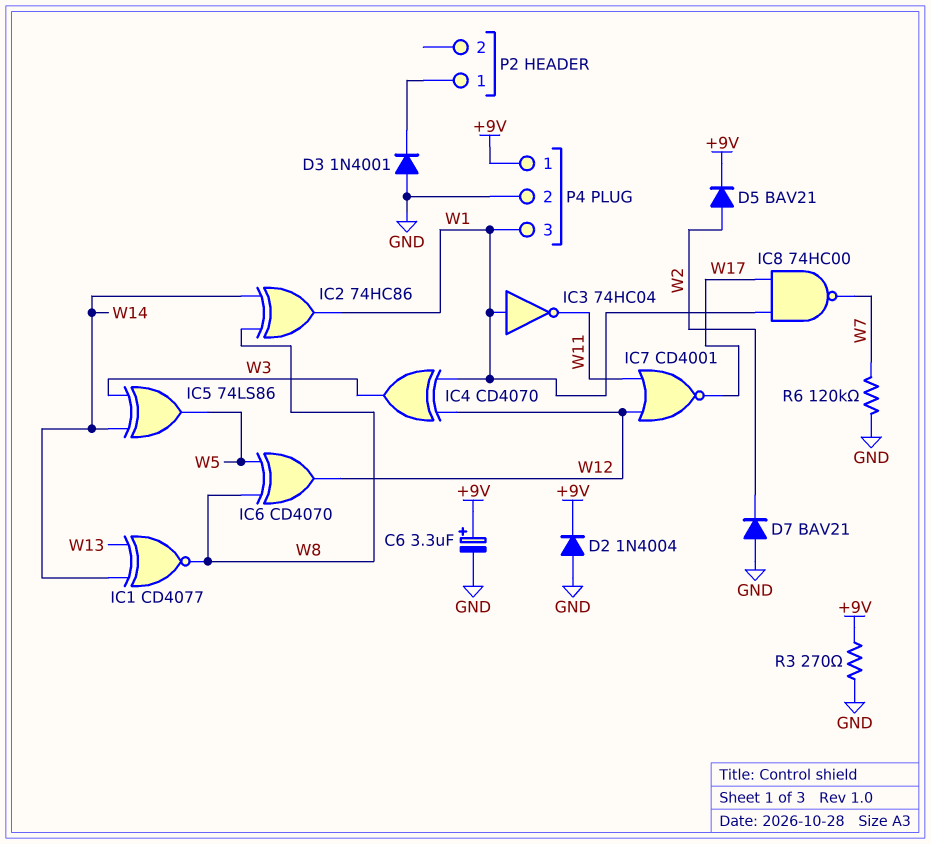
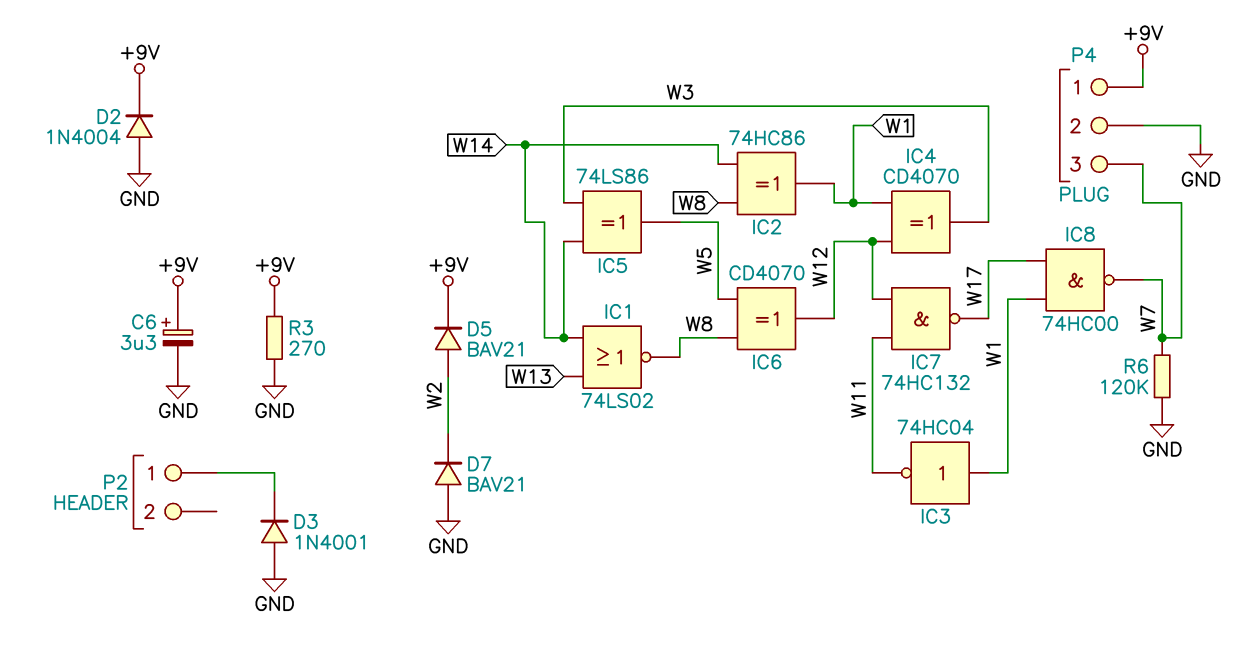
IC1: XNOR CD4077 (in W13, in W14, out W8) -> NOR 74LS02 (in W13, in W14, out W8)
IC7: NOR CD4001 (in W11, in W12, out W17) -> NAND 74HC132 (in W11, in W12, out W17)
P4 pin 3: W1 -> W7

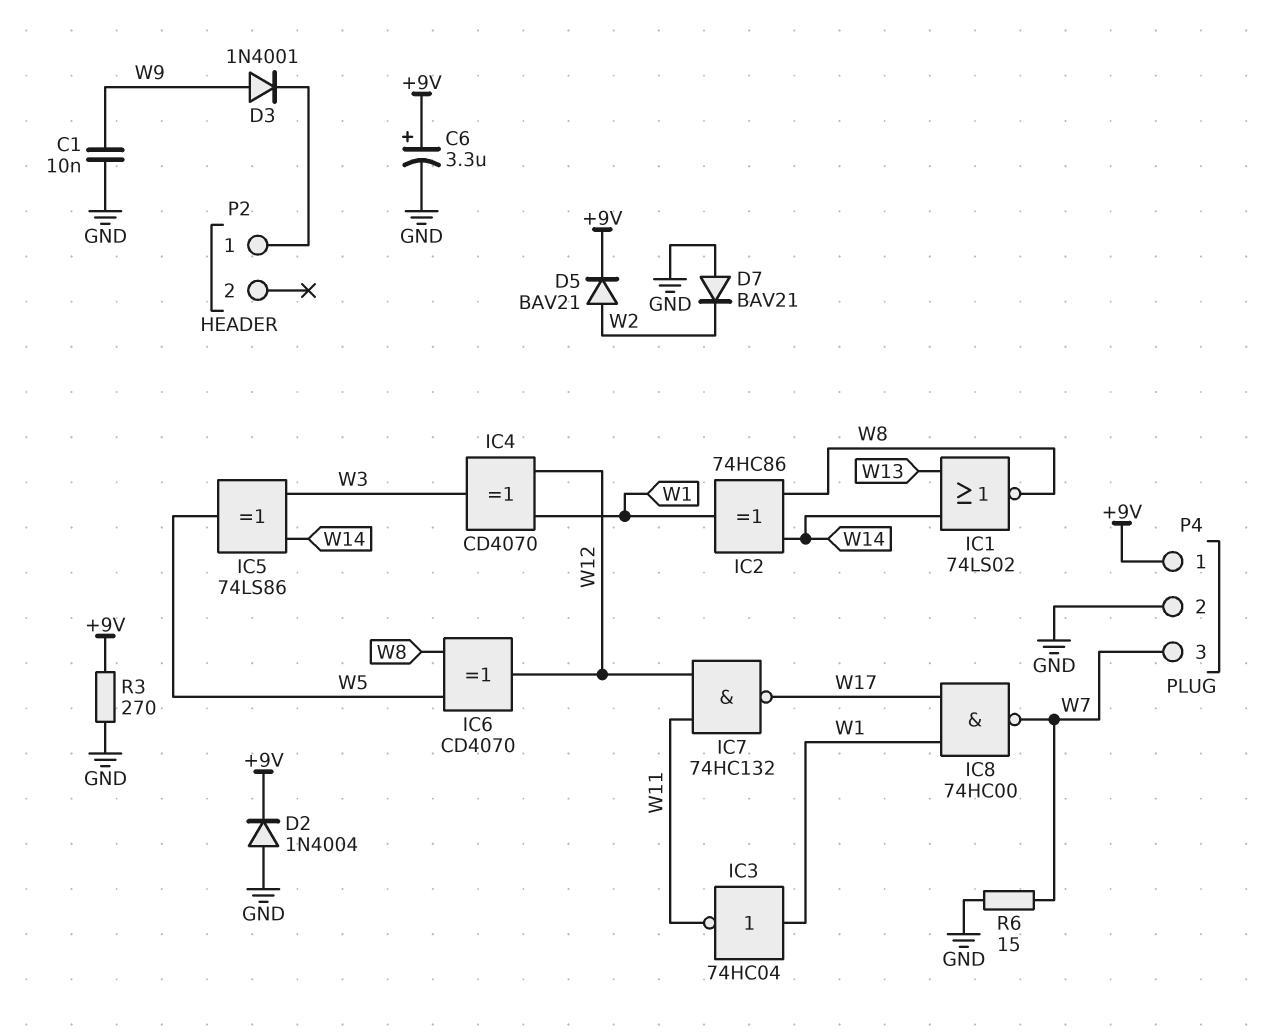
C1: none -> 10nF (GND, W9)
D3: diode 1N4001 (A GND, K P2/1) -> diode 1N4001 (A W9, K P2/1)
R6: 120k (GND, W7) -> 15 (GND, W7)

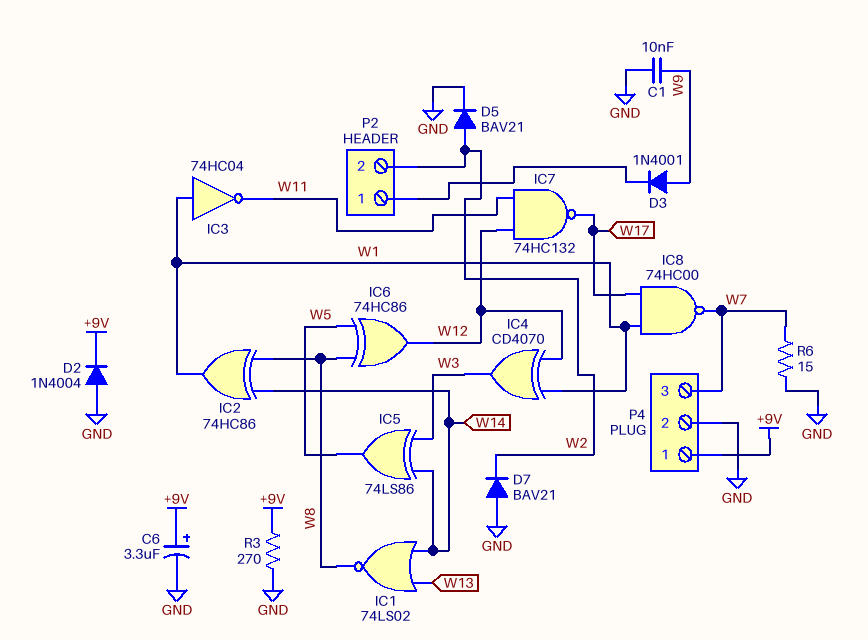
D5: diode BAV21 (A W2, K +9V) -> diode BAV21 (A W2, K GND)
IC6: XOR CD4070 (in W5, in W8, out W12) -> XOR 74HC86 (in W5, in W8, out W12)
P2 pin 2: none -> W2

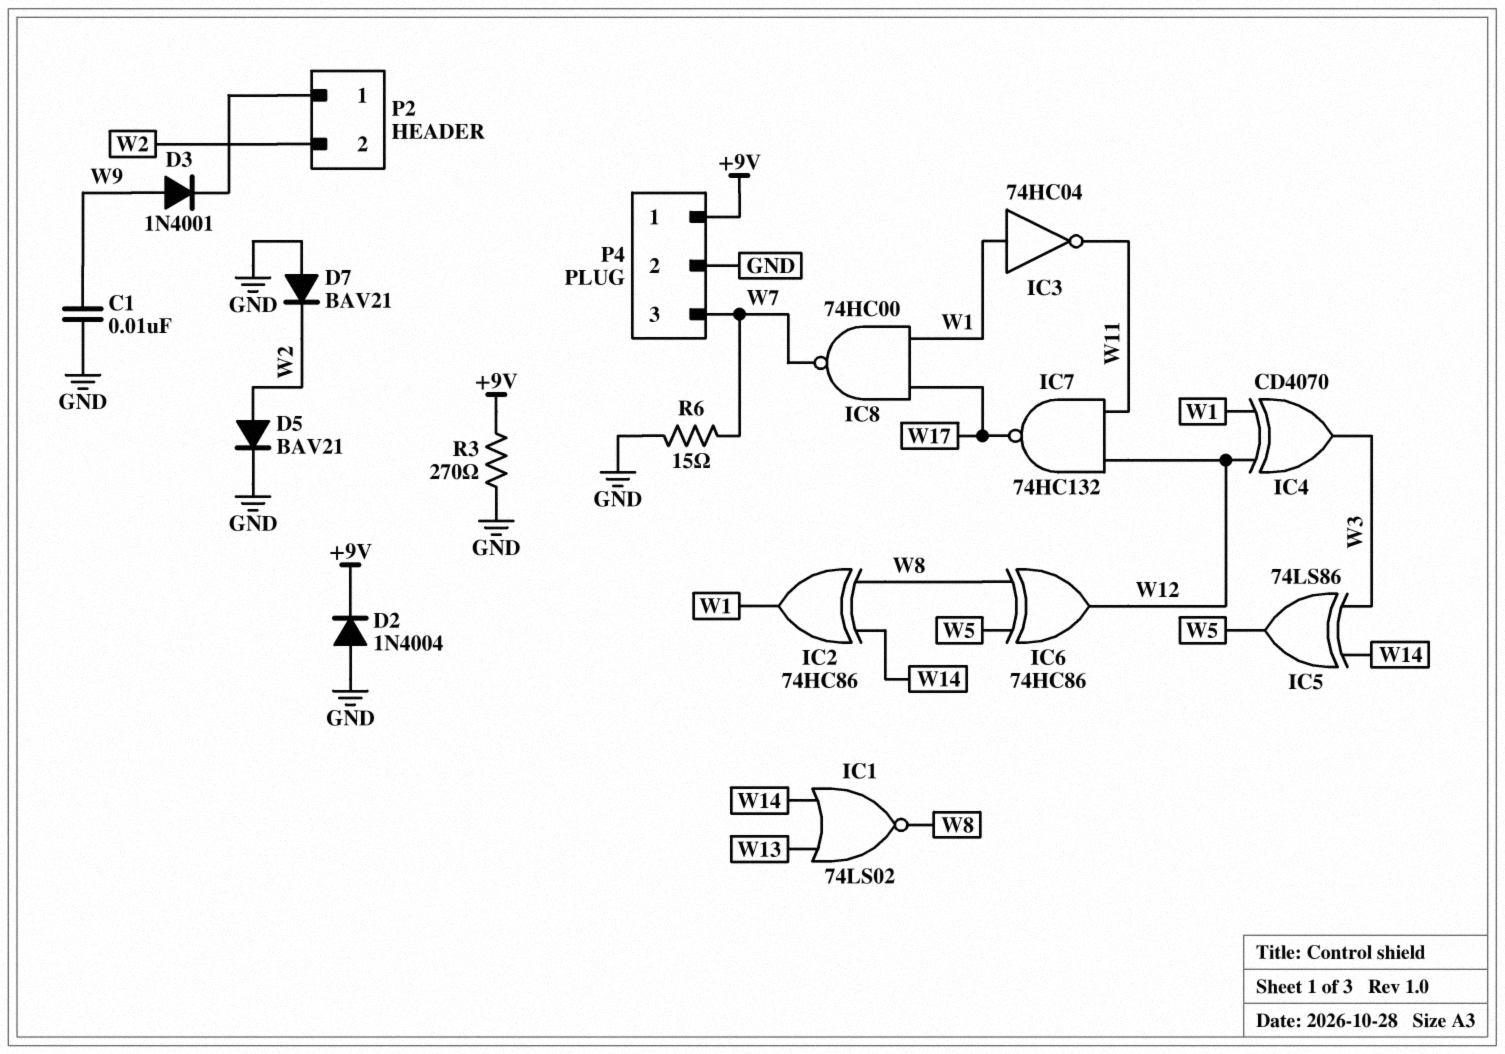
C6: 3.3uF (plus +9V, minus GND) -> none

